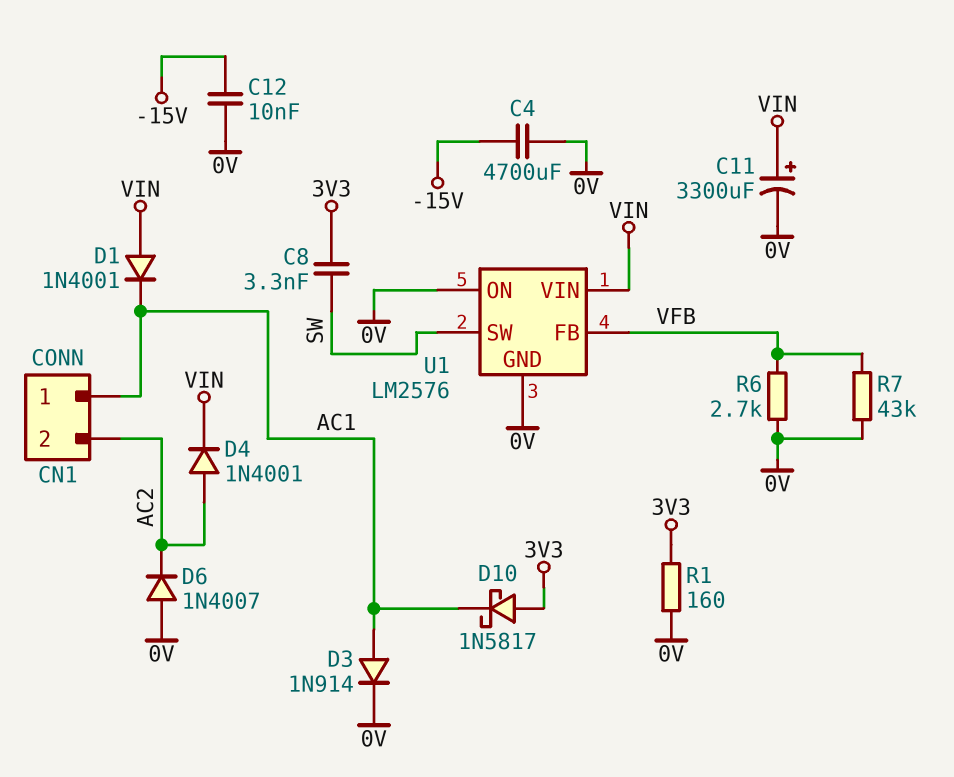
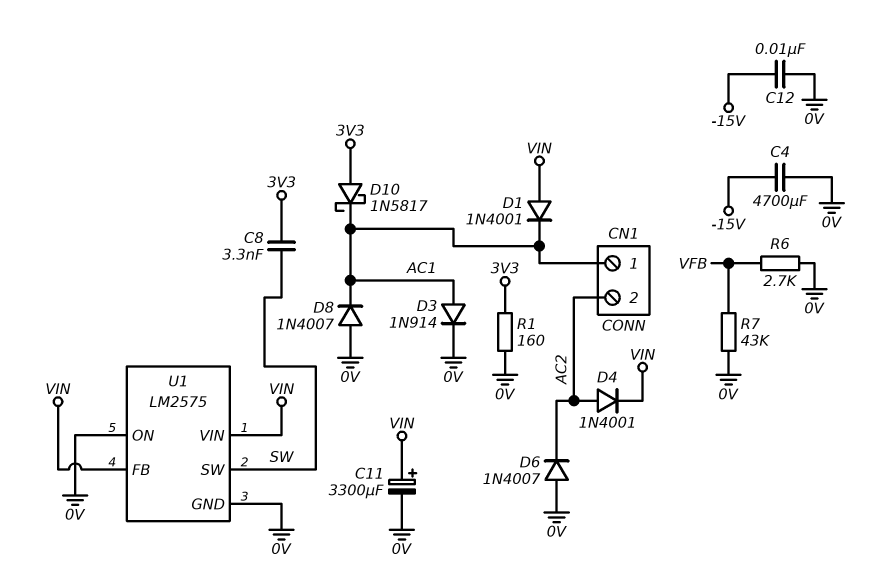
D8: none -> diode 1N4007 (A 0V, K AC1)
U1: LM2576 -> LM2575
U1 pin FB: VFB -> VIN

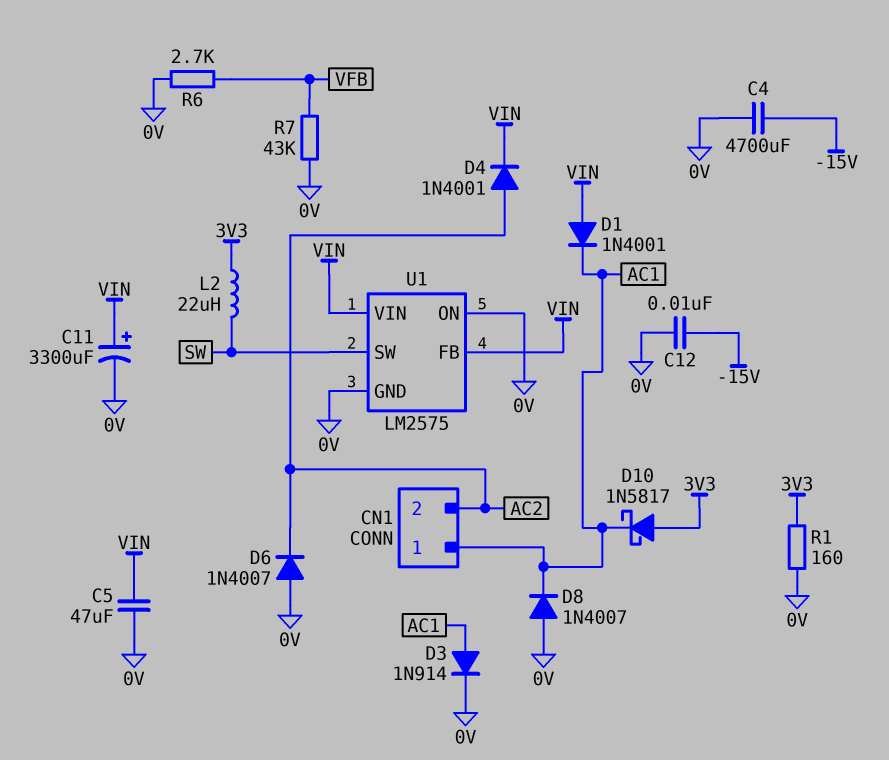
C5: none -> 47uF (0V, VIN)
C8: 3.3nF (3V3, SW) -> none
L2: none -> 22uH (3V3, SW)

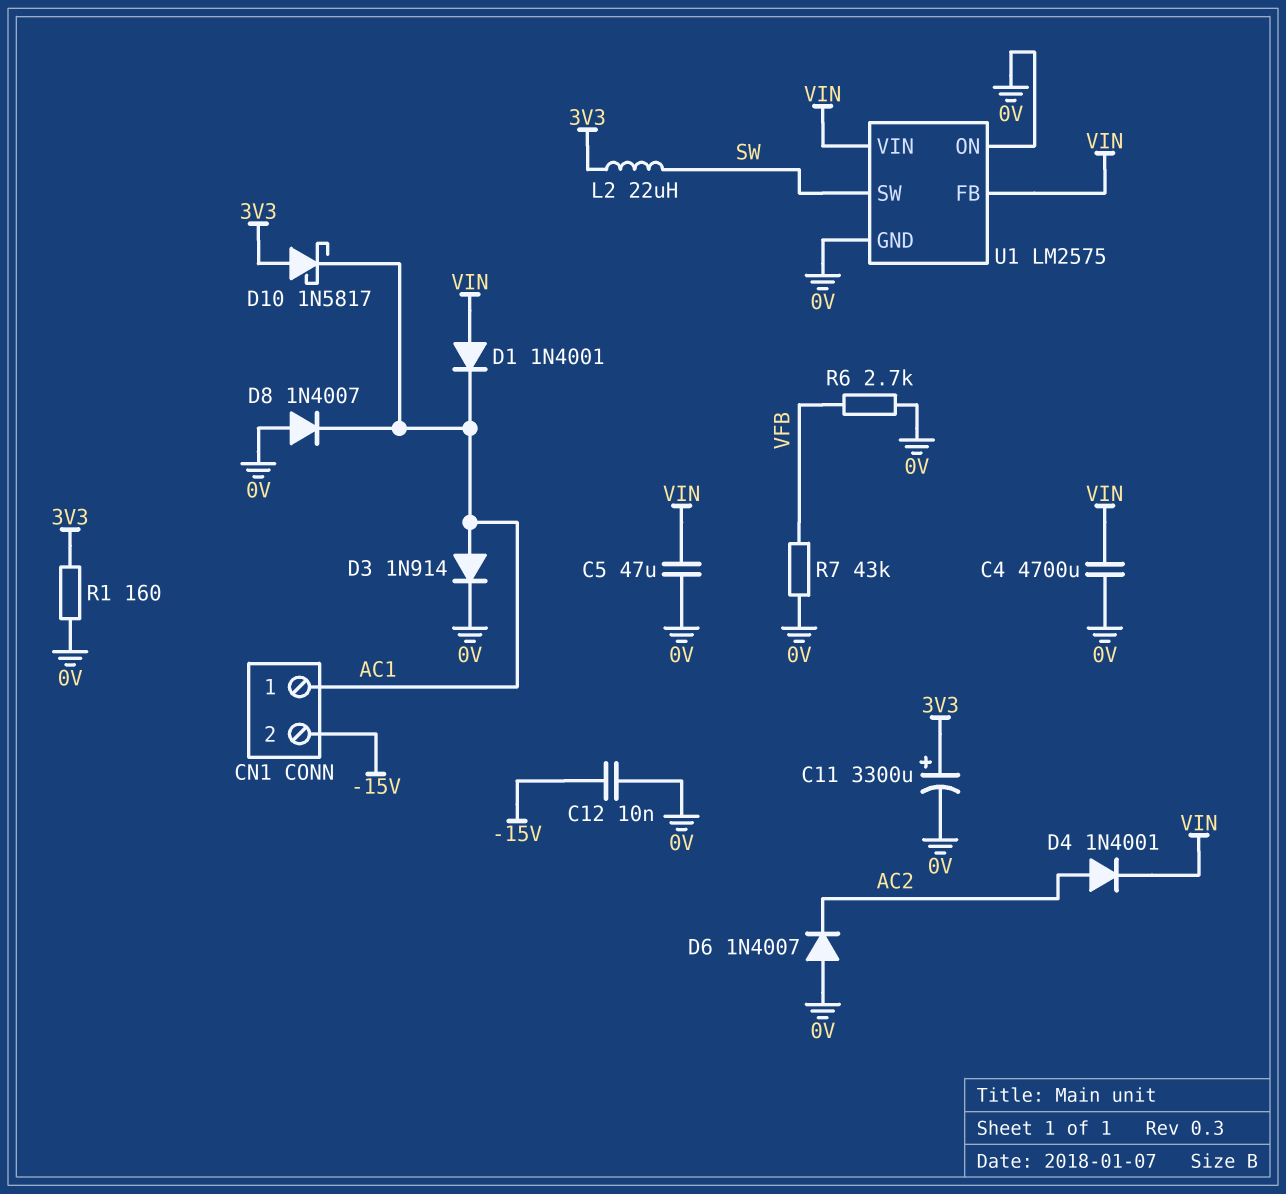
C4: 4700uF (-15V, 0V) -> 4700uF (0V, VIN)
C11: 3300uF (plus VIN, minus 0V) -> 3300uF (plus 3V3, minus 0V)
CN1 pin 2: AC2 -> -15V

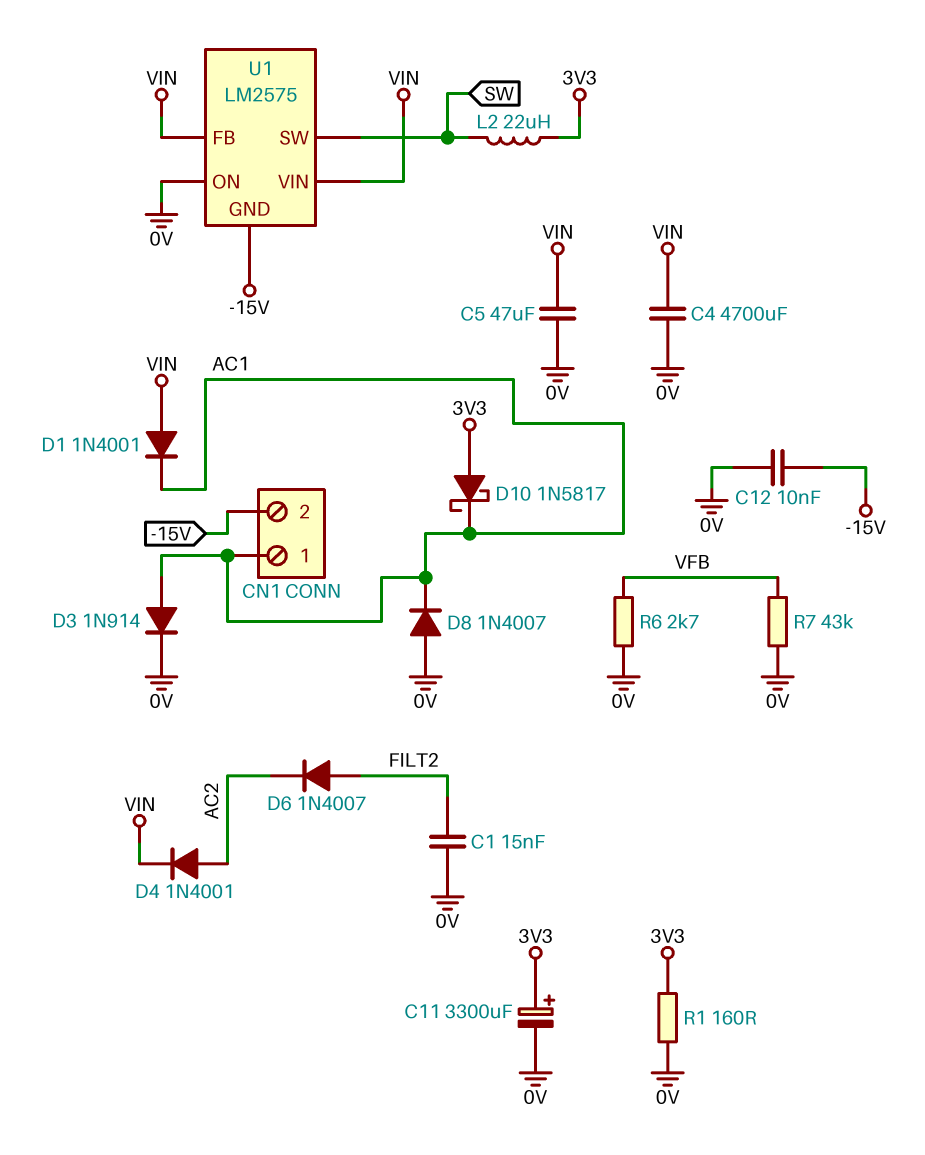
C1: none -> 15nF (0V, FILT2)
D6: diode 1N4007 (A 0V, K AC2) -> diode 1N4007 (A FILT2, K AC2)
U1 pin GND: 0V -> -15V

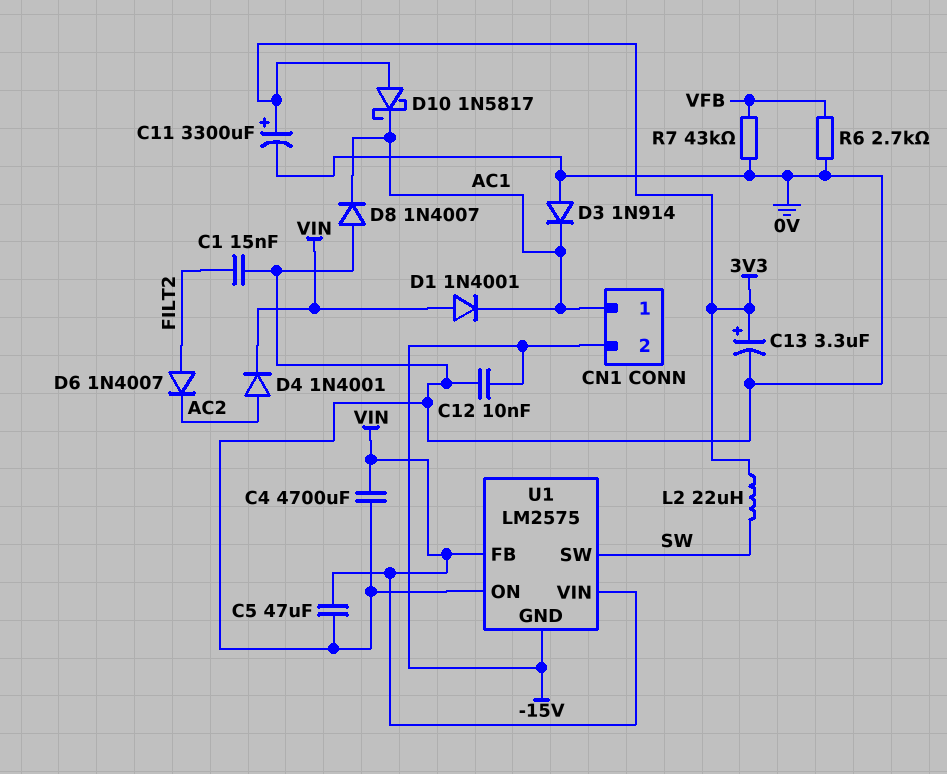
C13: none -> 3.3uF (plus 3V3, minus 0V)
D3: diode 1N914 (A AC1, K 0V) -> diode 1N914 (A 0V, K AC1)
R1: 160 (0V, 3V3) -> none

